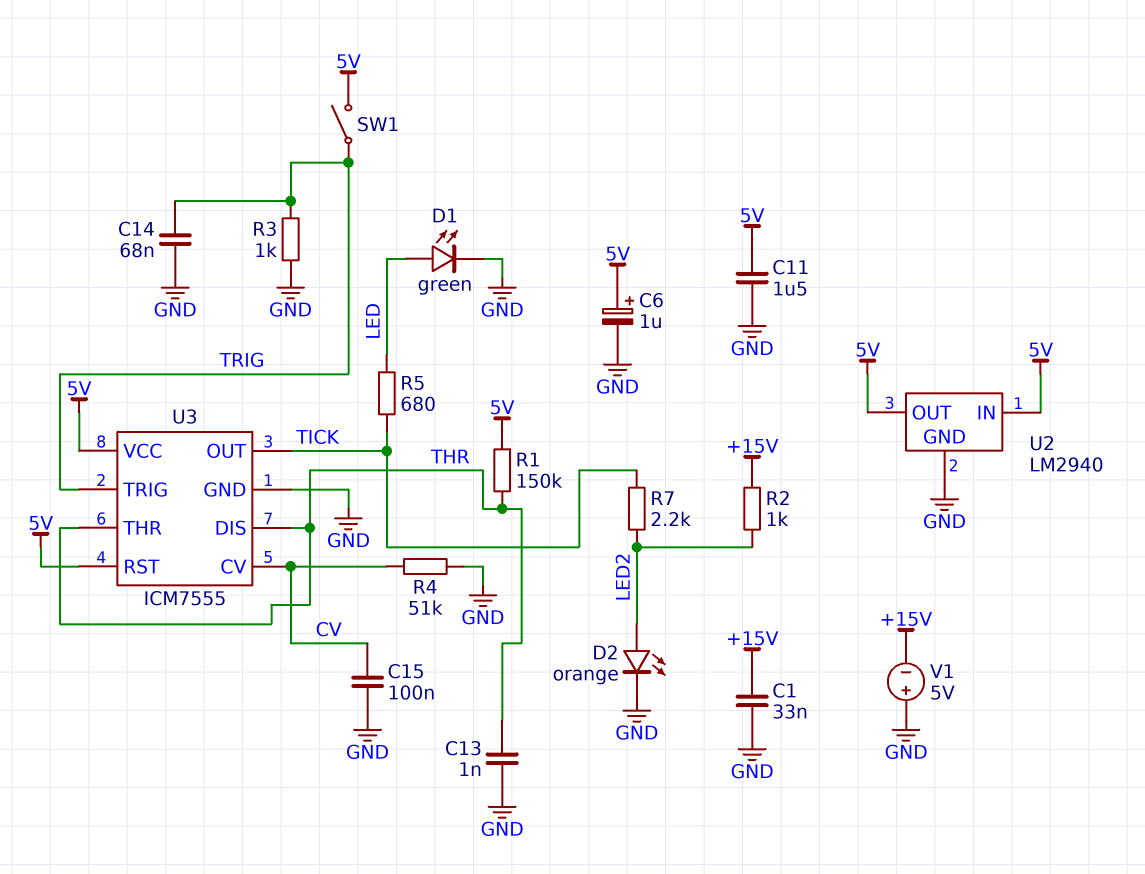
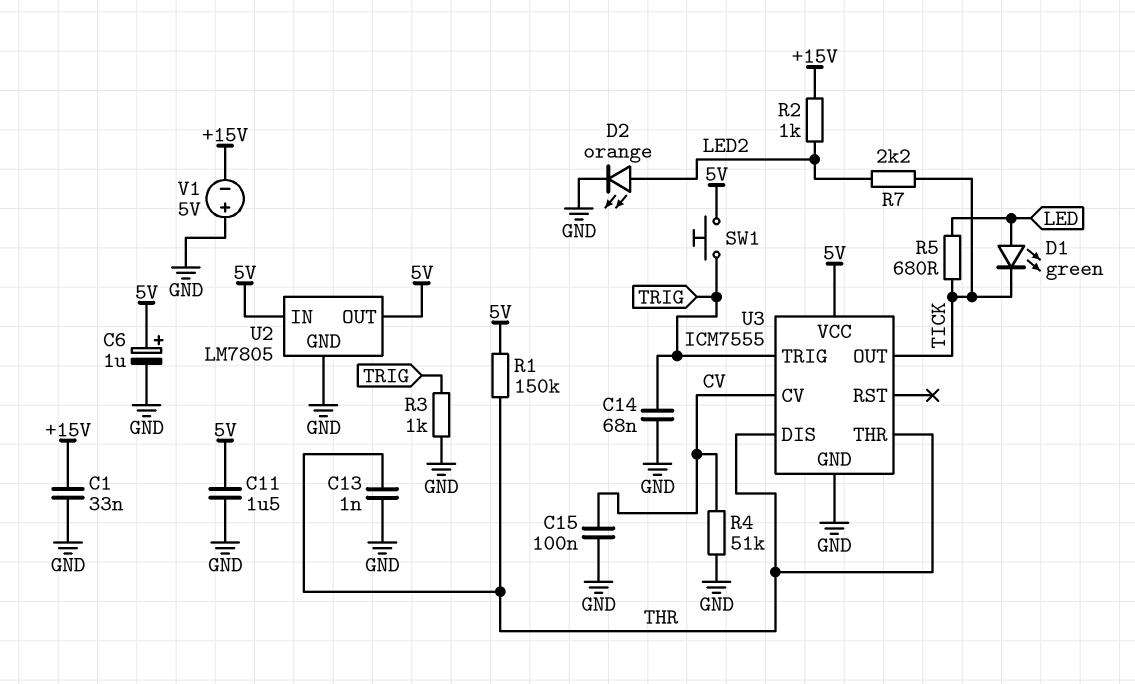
D1: LED green (A LED, K GND) -> LED green (A LED, K TICK)
SW1: switch (5V, TRIG) -> button (5V, TRIG)
U2: LM2940 -> LM7805
U3 pin RST: 5V -> none

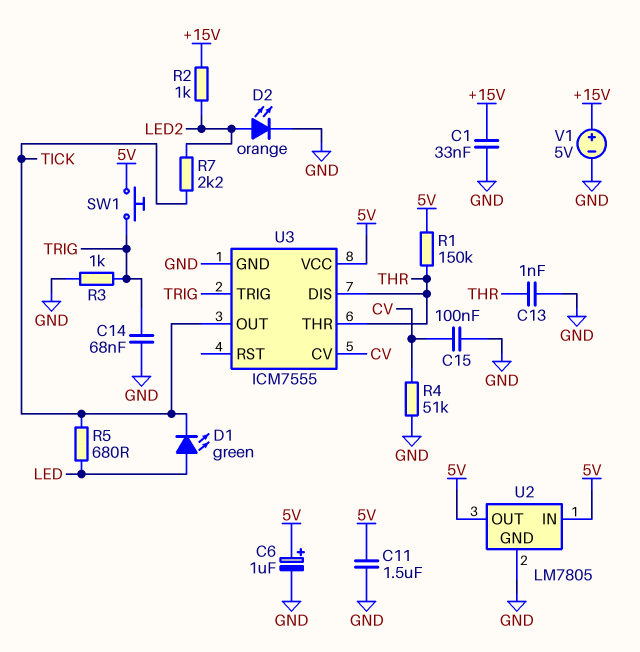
V1: 5V (plus GND, minus +15V) -> 5V (plus +15V, minus GND)

